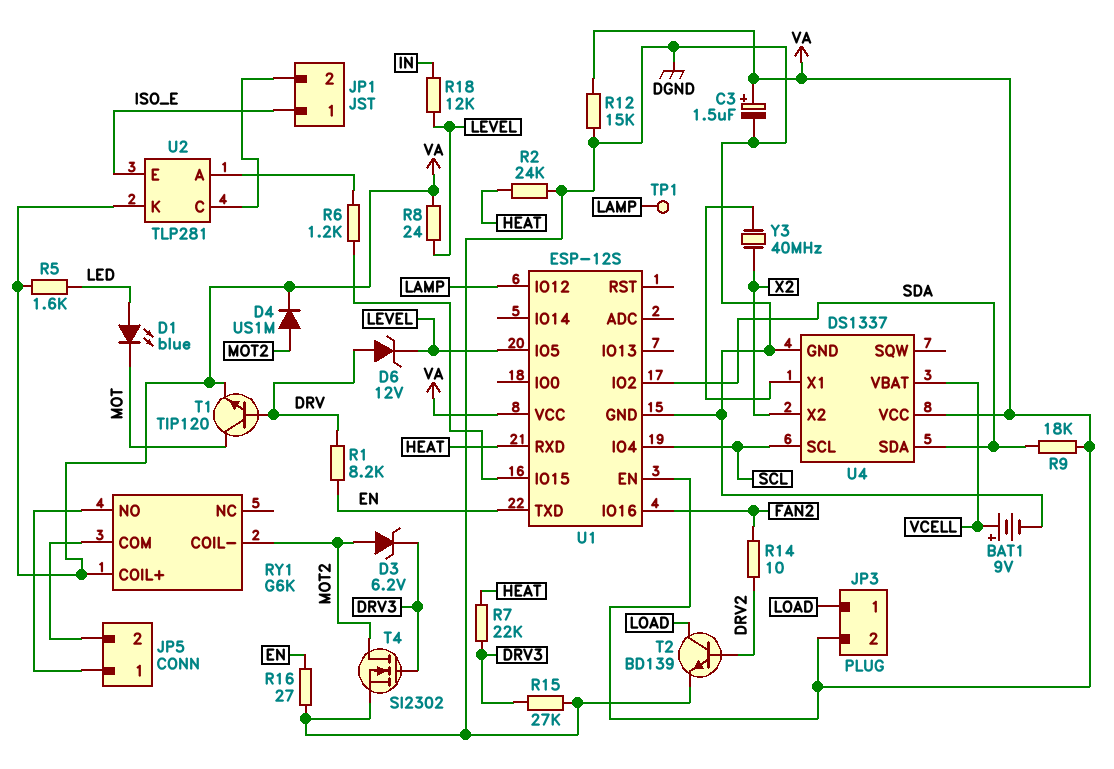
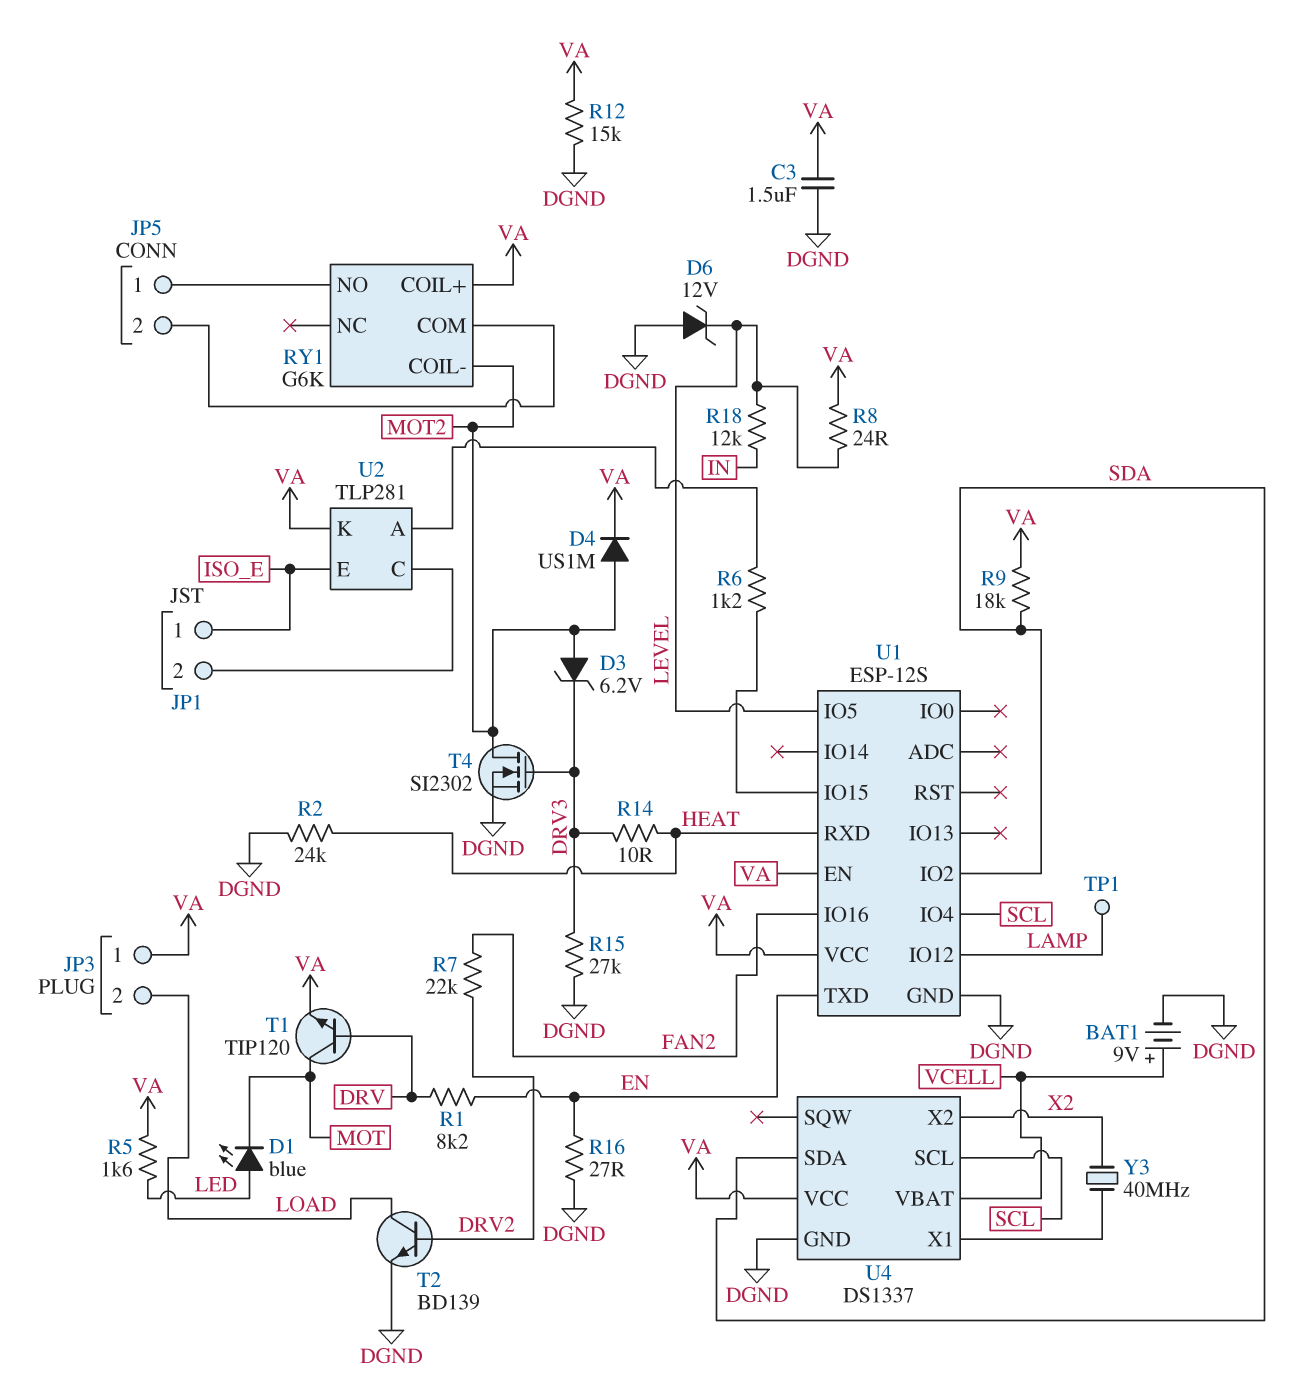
C3: 1.5uF (plus VA, minus DGND) -> 1.5uF (DGND, VA)
D6: zener 12V (A DRV, K LEVEL) -> zener 12V (A DGND, K LEVEL)
JP3 pin 1: LOAD -> VA
JP3 pin 2: VA -> LOAD
R7: 22k (DRV3, HEAT) -> 22k (DRV2, FAN2)
R14: 10 (DRV2, FAN2) -> 10 (DRV3, HEAT)

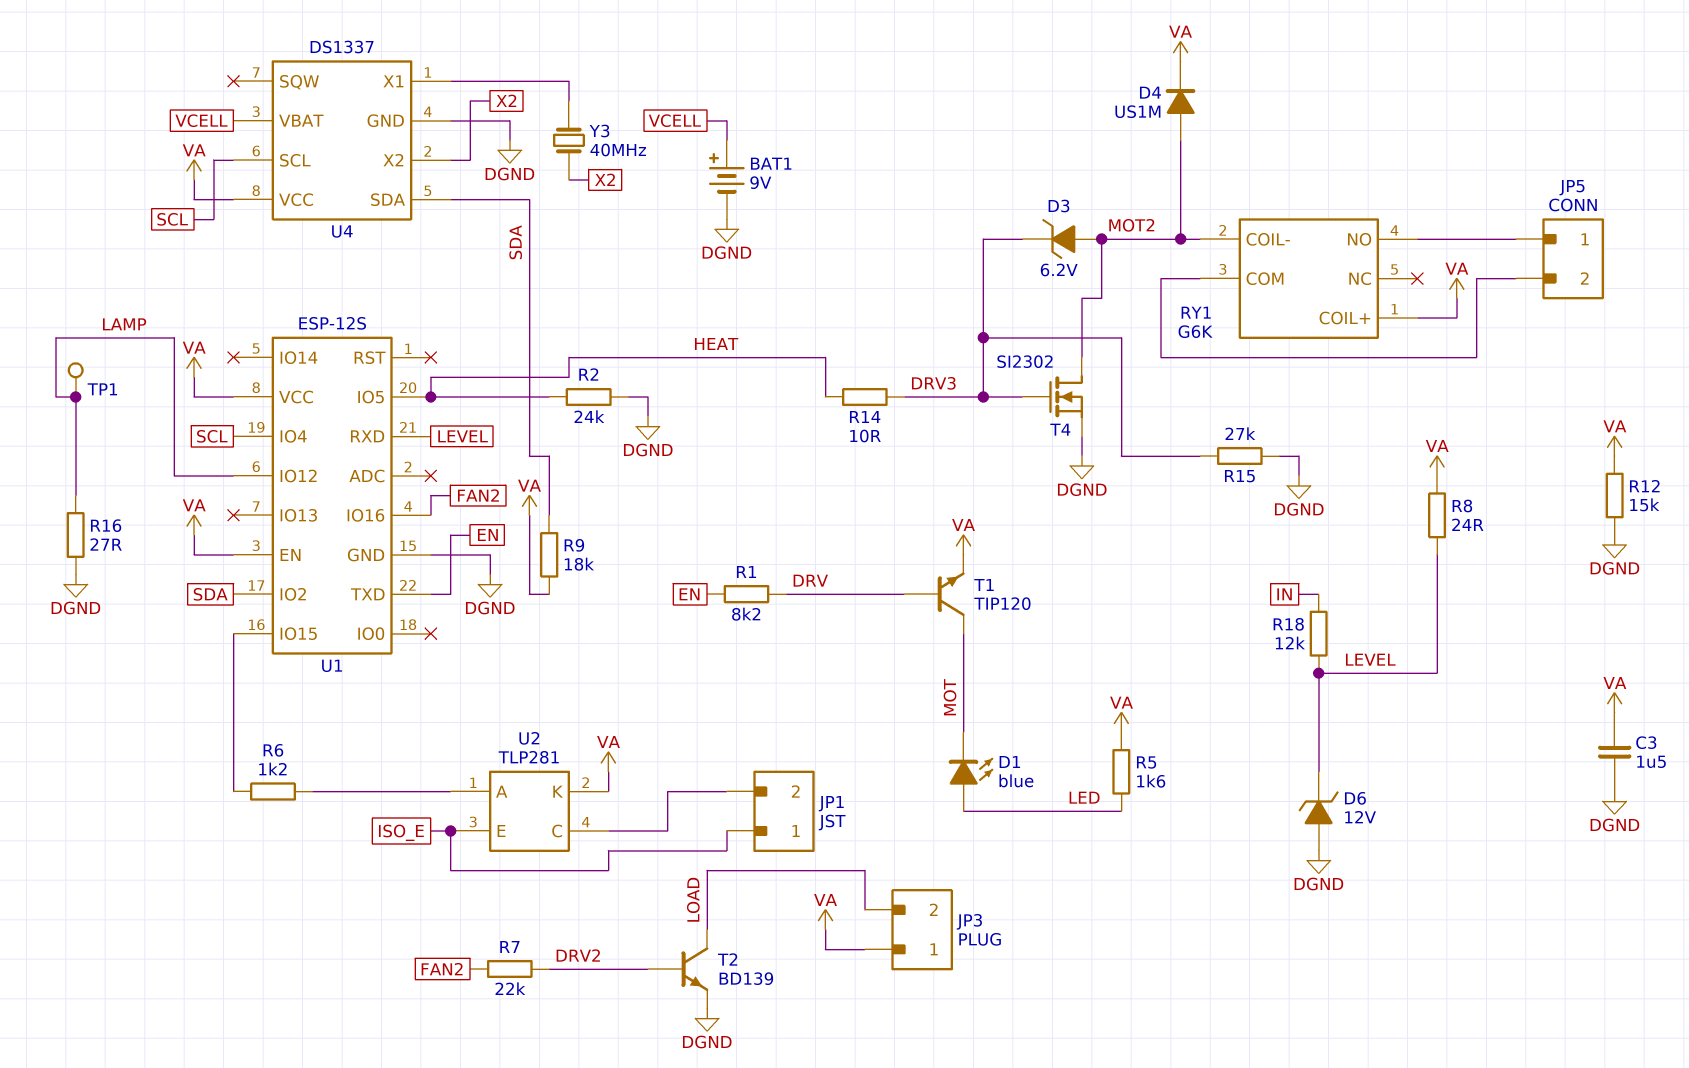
R16: 27 (DGND, EN) -> 27 (DGND, LAMP)
U1 pin IO5: LEVEL -> HEAT
U1 pin RXD: HEAT -> LEVEL

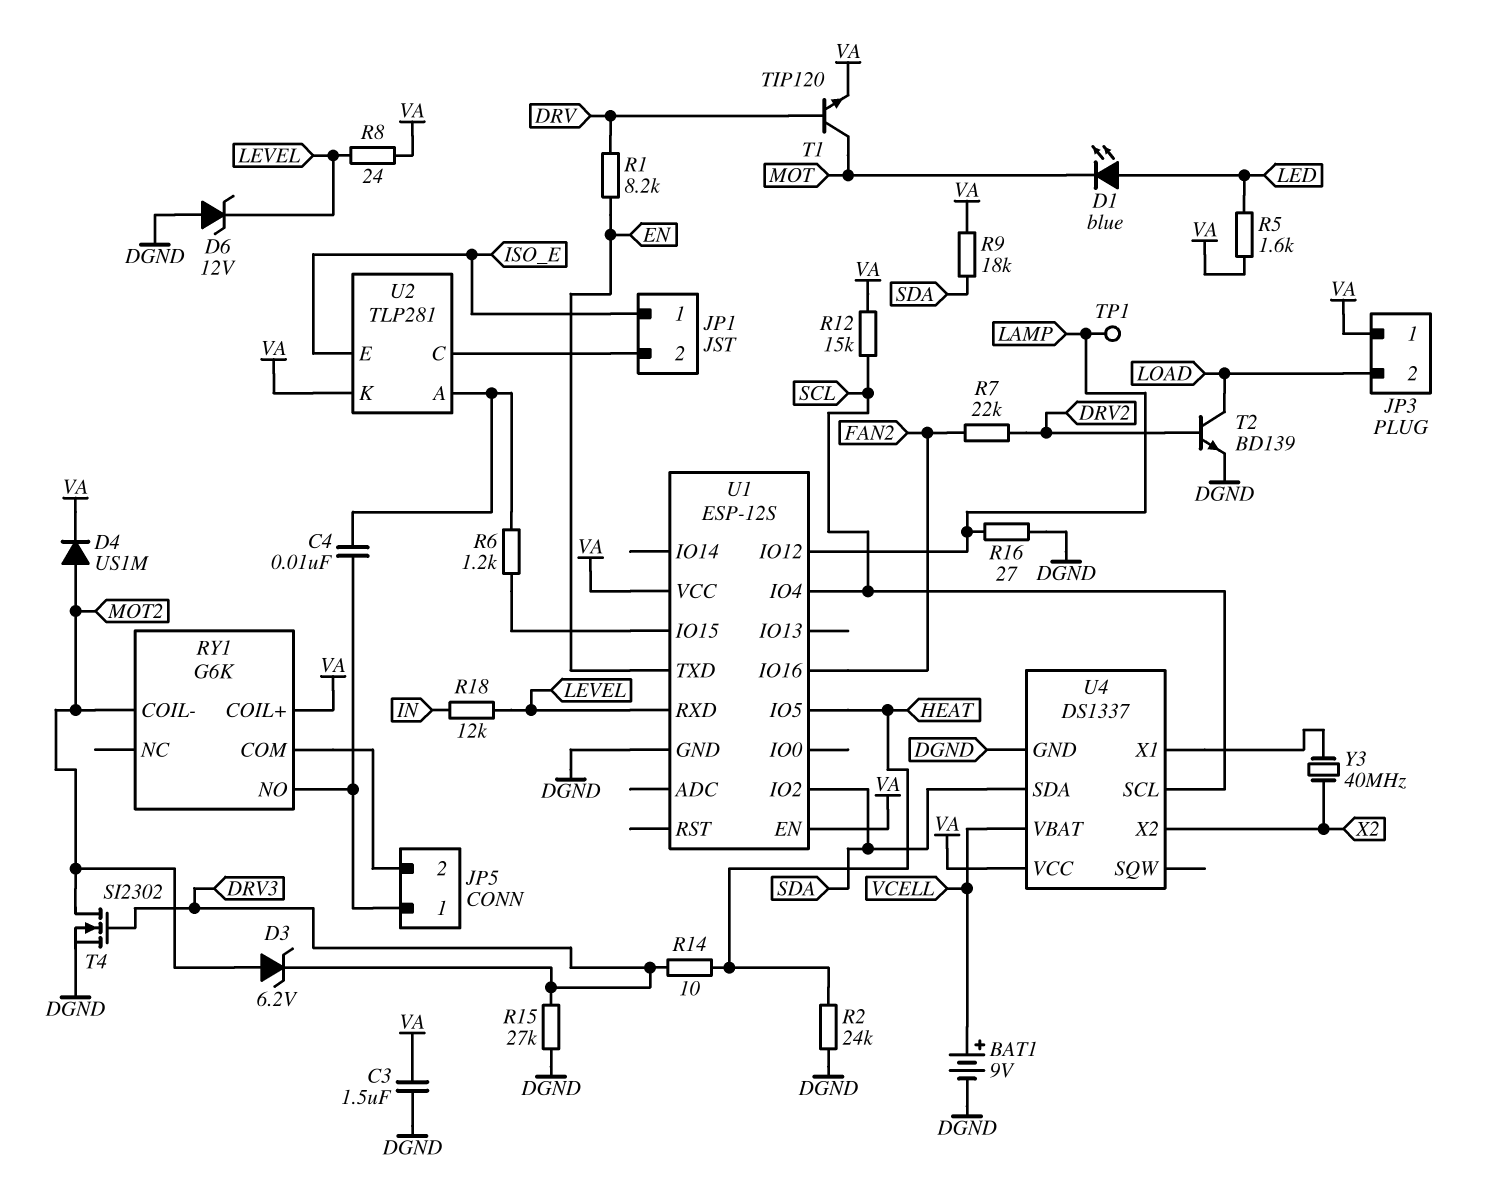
C4: none -> 10nF (JP5/1, U2/A)
R12: 15k (DGND, VA) -> 15k (SCL, VA)

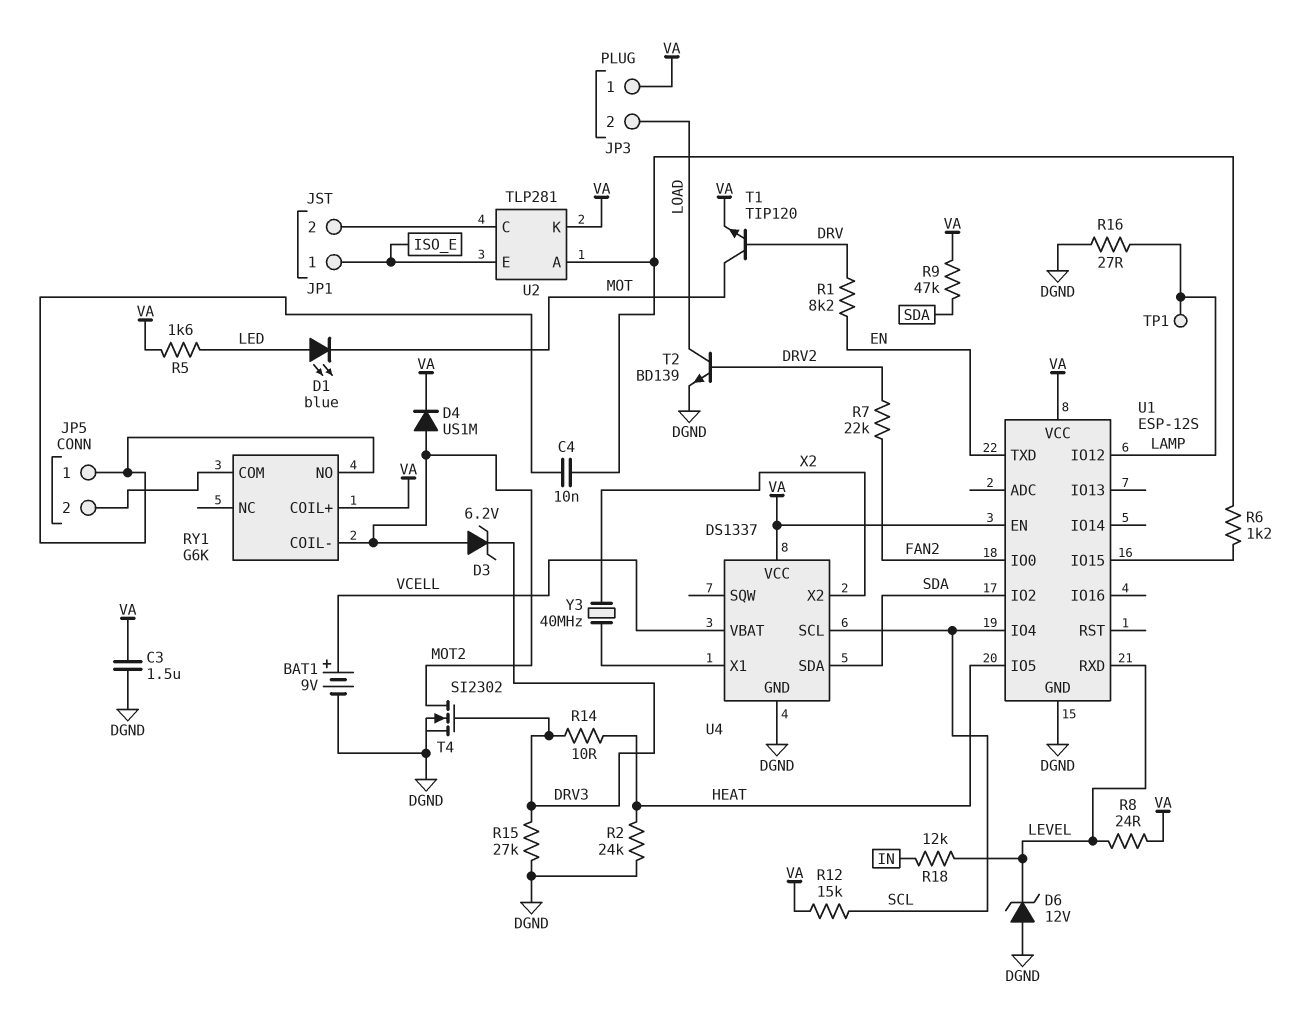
R9: 18k (SDA, VA) -> 47k (SDA, VA)
U1 pin IO0: none -> FAN2
U1 pin IO16: FAN2 -> none

